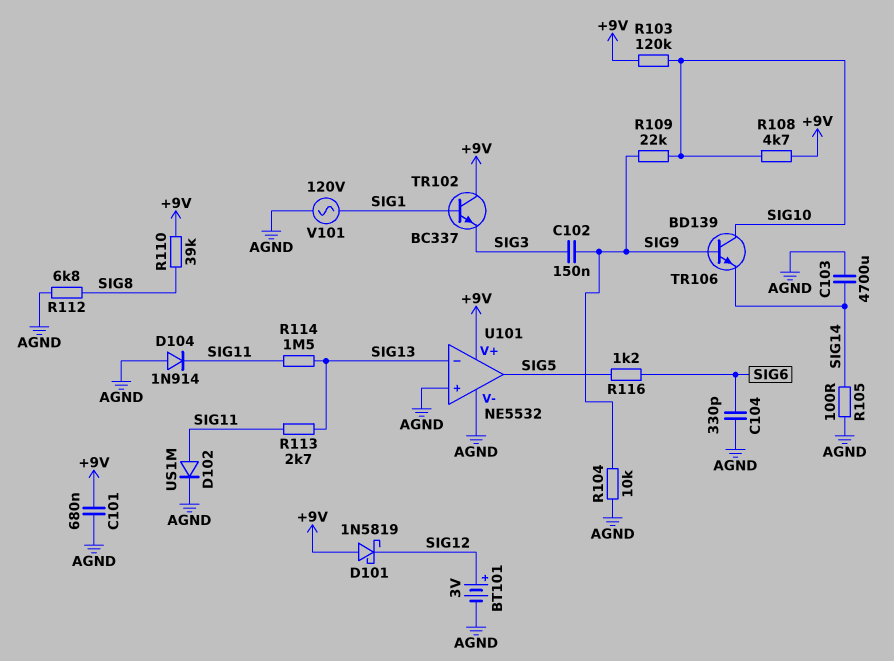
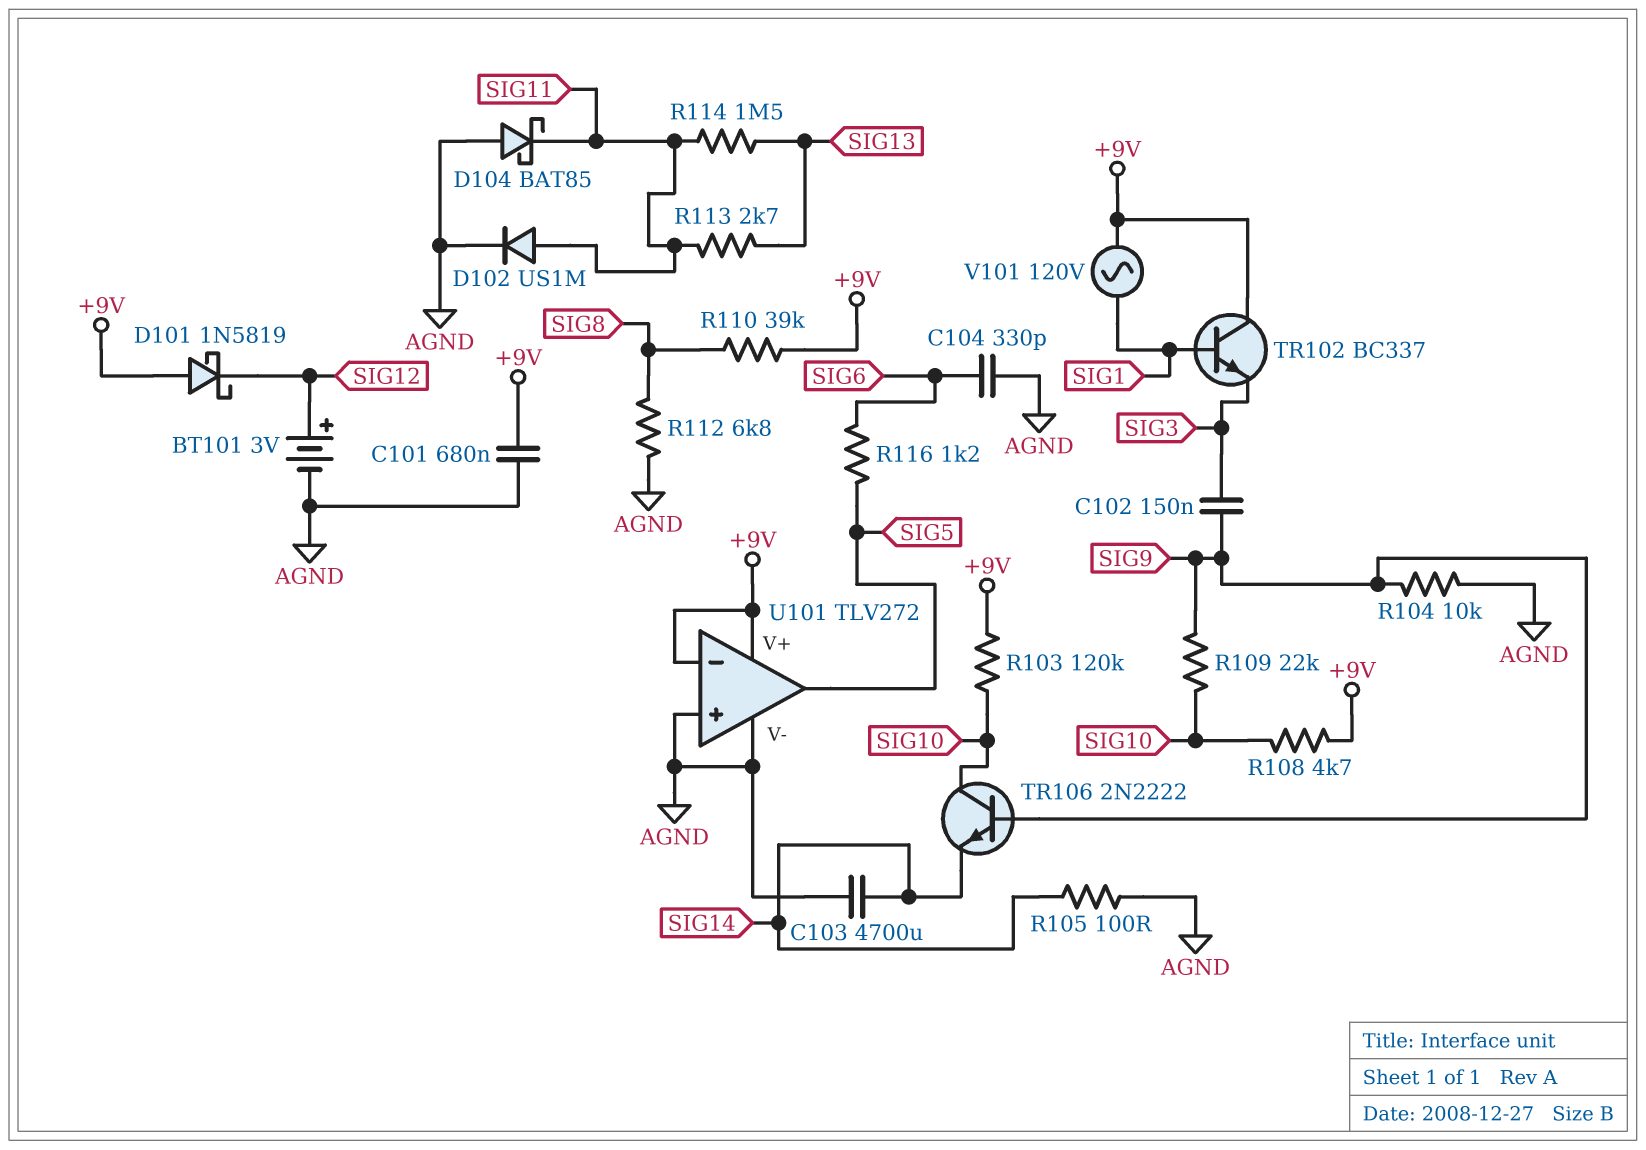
D104: diode 1N914 (A AGND, K SIG11) -> schottky BAT85 (A AGND, K SIG11)
TR106: NPN BD139 (B SIG9, C SIG10, E SIG14) -> NPN 2N2222 (B SIG9, C SIG10, E SIG14)
U101: NE5532 -> TLV272
U101 pin in-: SIG13 -> +9V
V101: AC 120V (AGND, SIG1) -> AC 120V (+9V, SIG1)

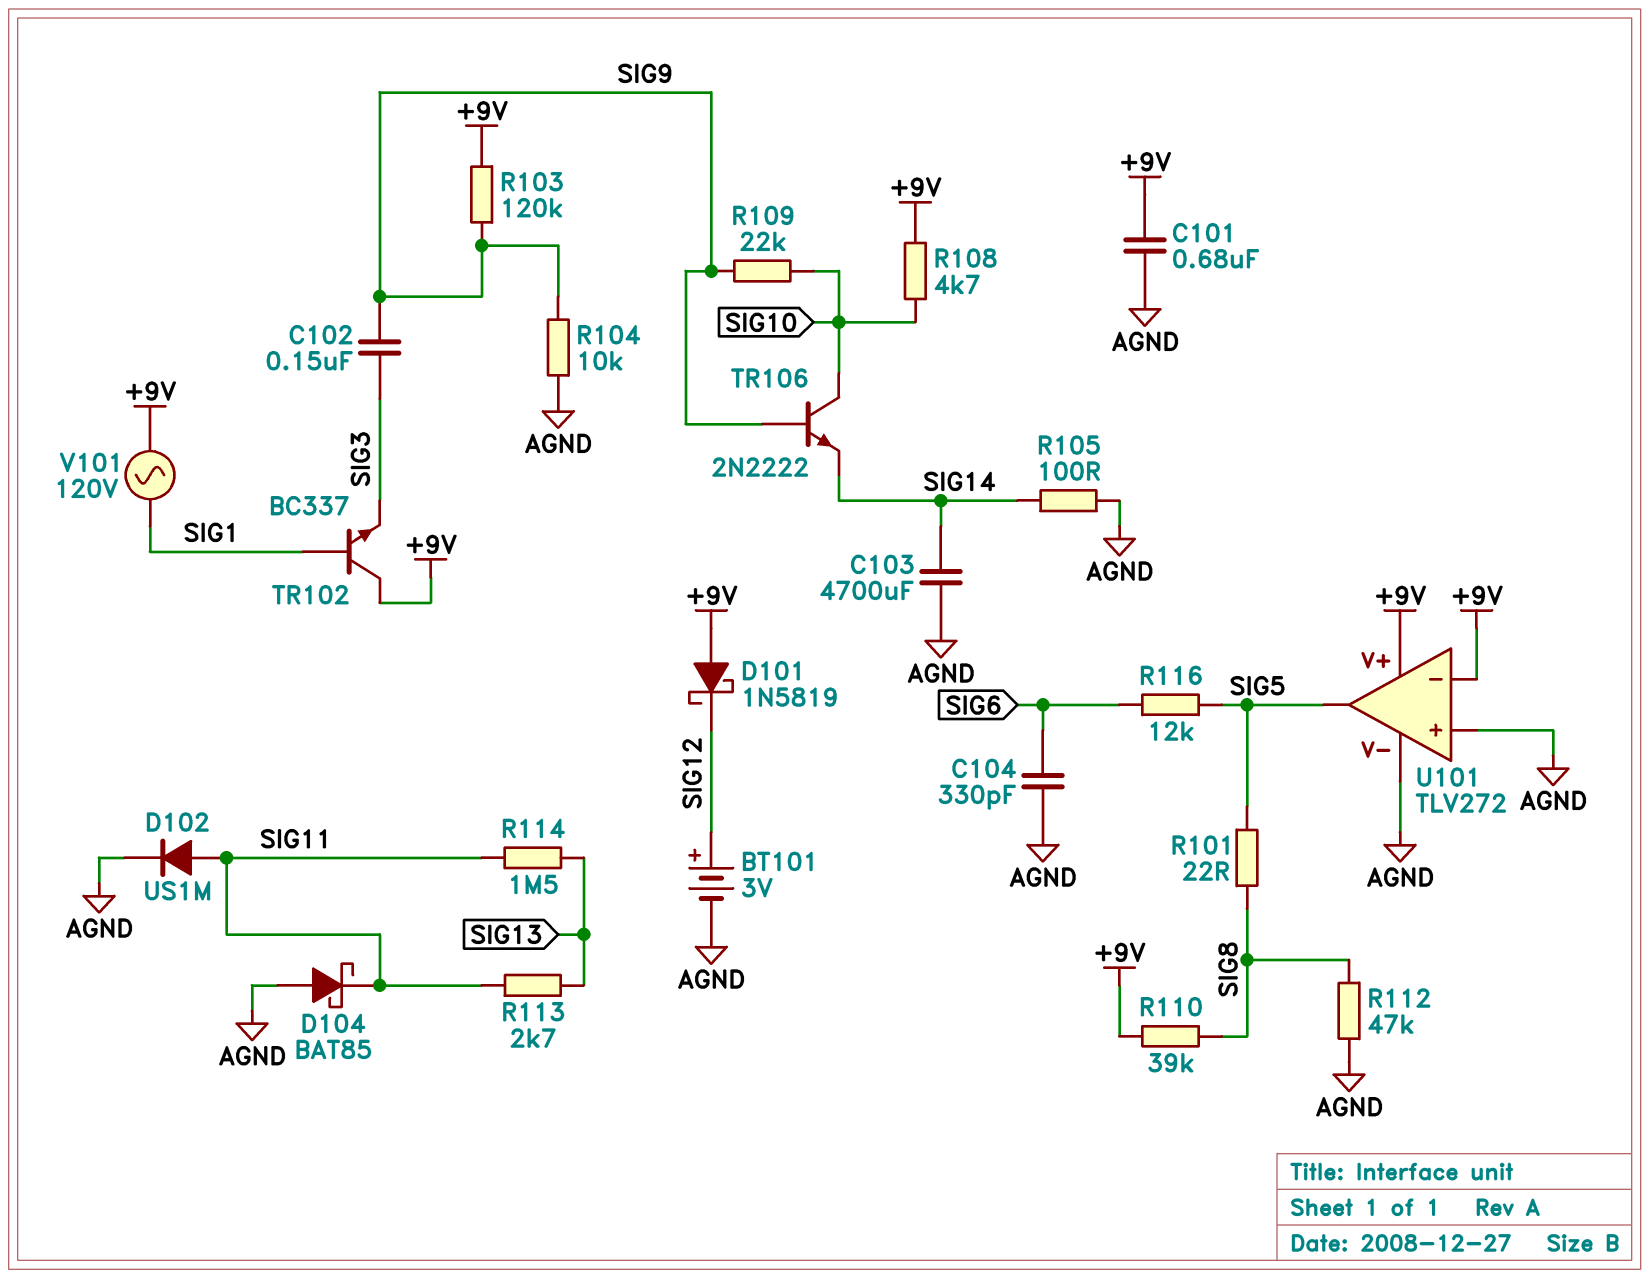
R101: none -> 22 (SIG5, SIG8)
R103: 120k (+9V, SIG10) -> 120k (+9V, SIG9)
R112: 6.8k (AGND, SIG8) -> 47k (AGND, SIG8)
R116: 1.2k (SIG5, SIG6) -> 12k (SIG5, SIG6)

